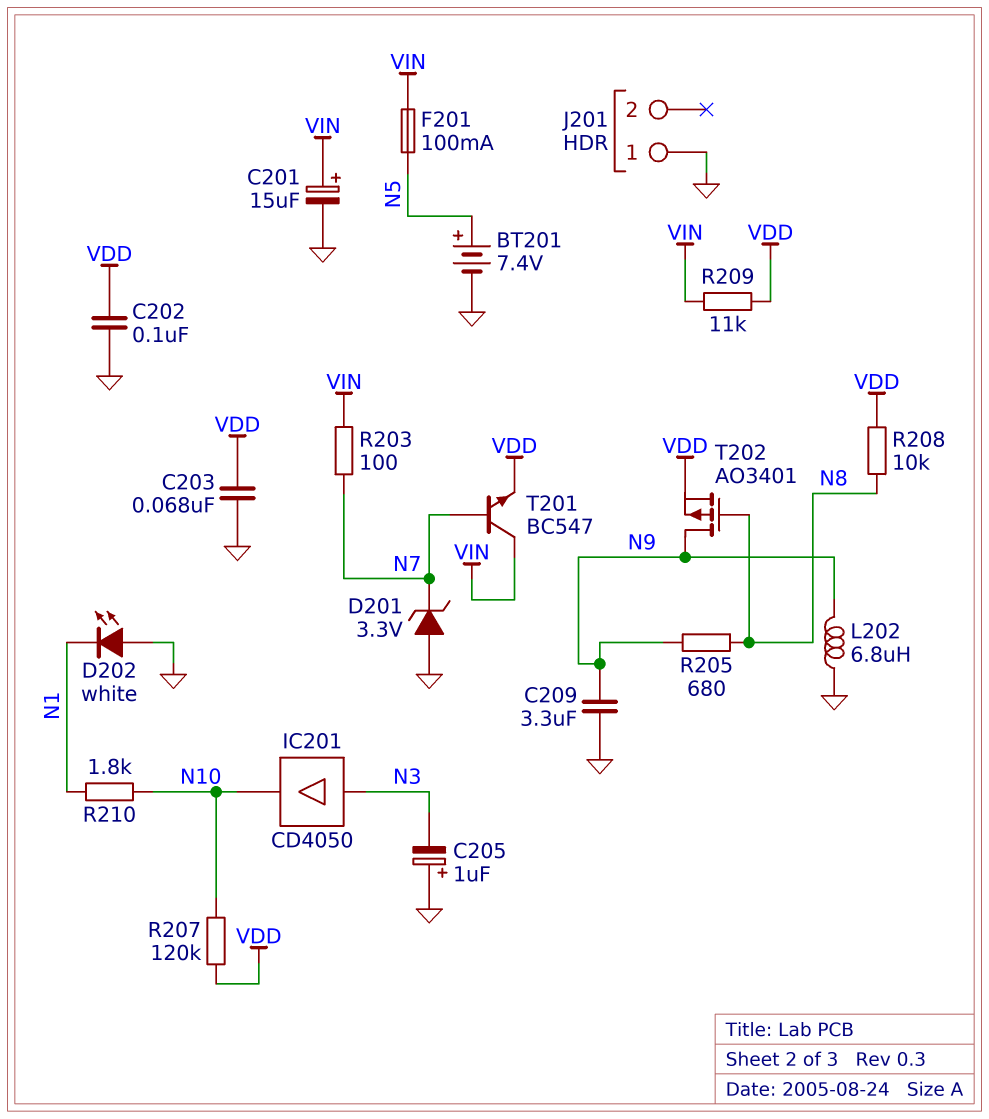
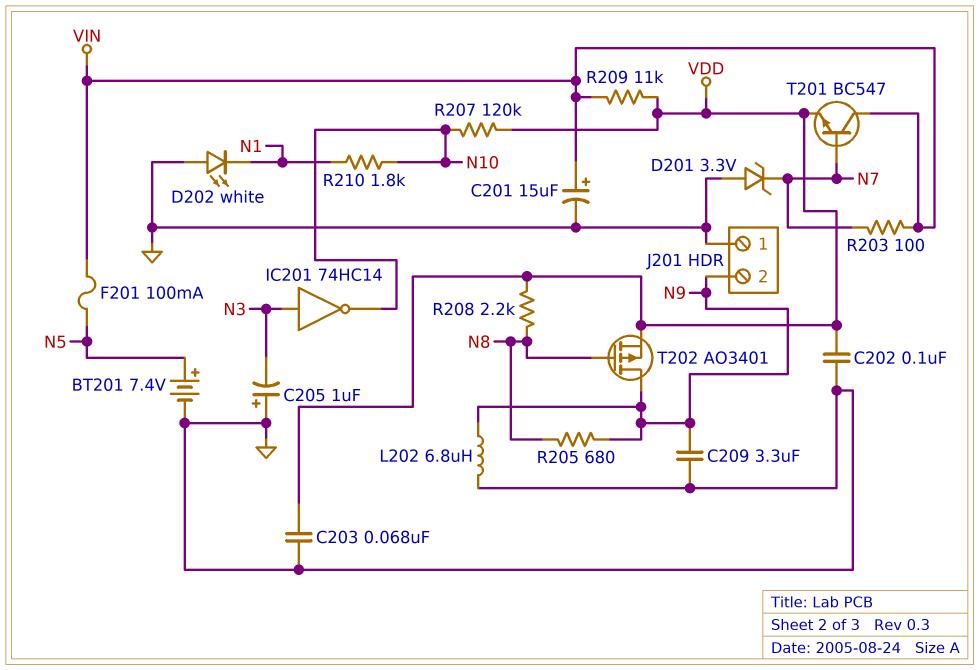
IC201: buffer CD4050 (in N3, out N10) -> NOT 74HC14 (in N3, out N10)
J201 pin 2: none -> N9
R208: 10k (N8, VDD) -> 2.2k (N8, VDD)

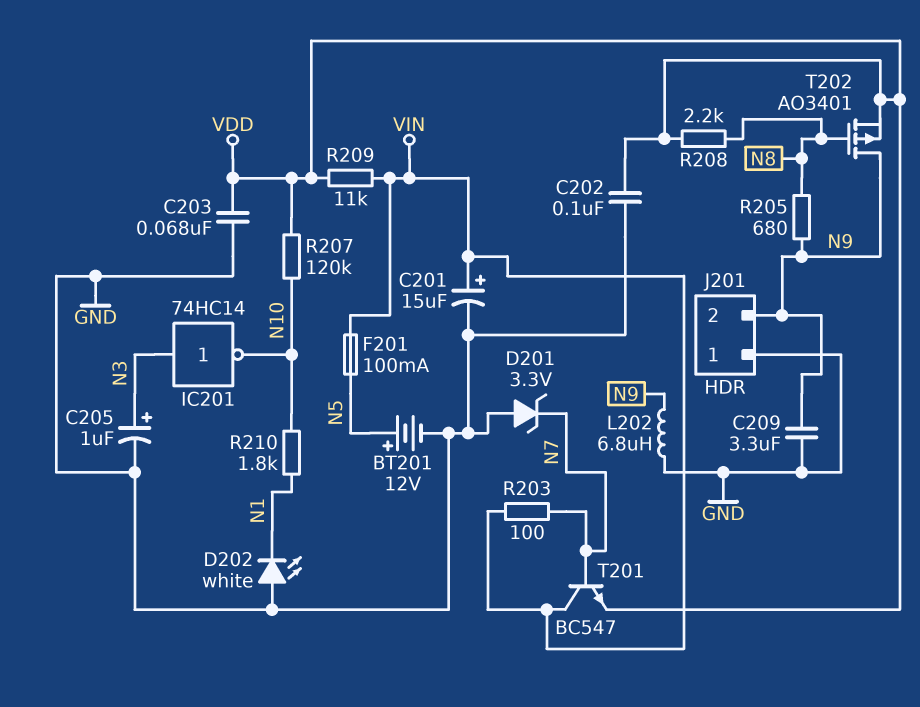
BT201: 7.4V (plus N5, minus GND) -> 12V (plus N5, minus GND)
C205: 1uF (plus GND, minus N3) -> 1uF (plus N3, minus GND)

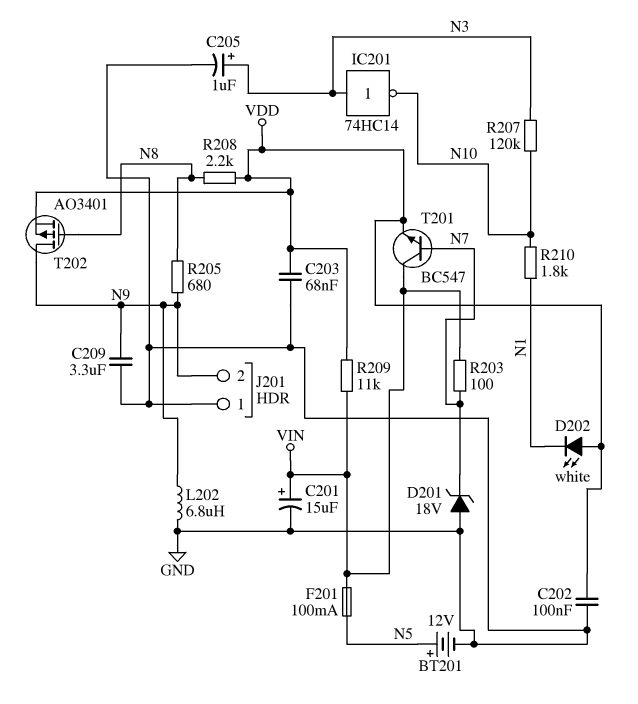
D201: zener 3.3V (A GND, K N7) -> zener 18V (A GND, K N7)
D202: LED white (A GND, K N1) -> LED white (A VDD, K N1)
R207: 120k (N10, VDD) -> 120k (N3, N10)

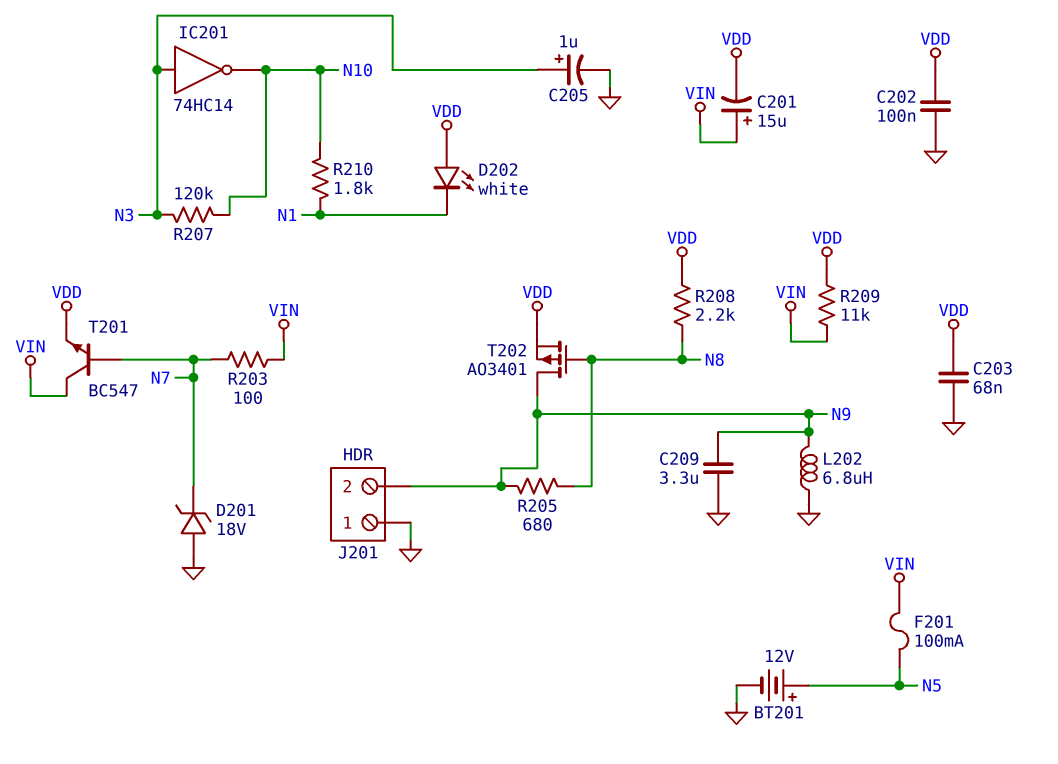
C201: 15uF (plus VIN, minus GND) -> 15uF (plus VIN, minus VDD)

